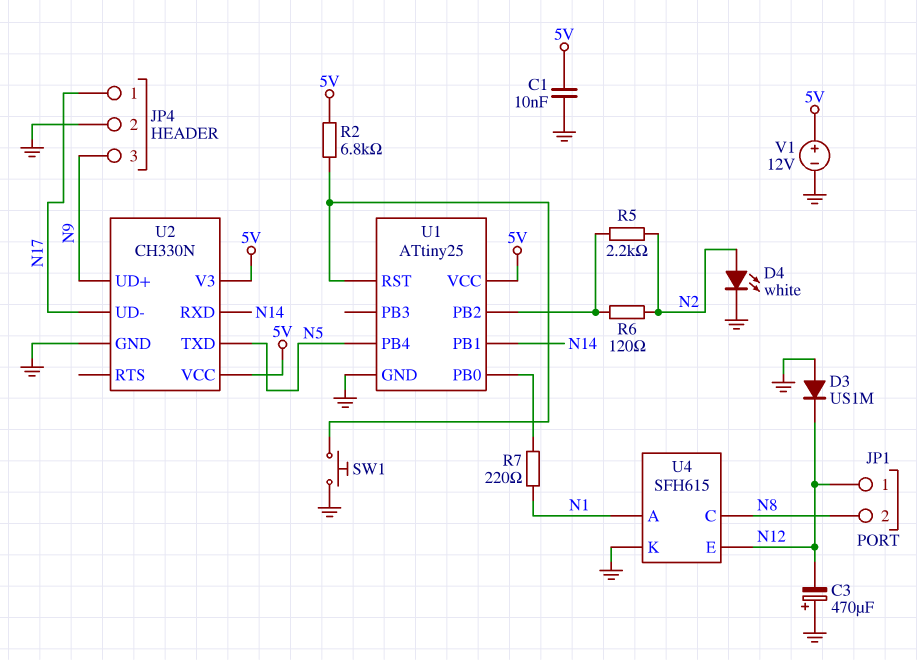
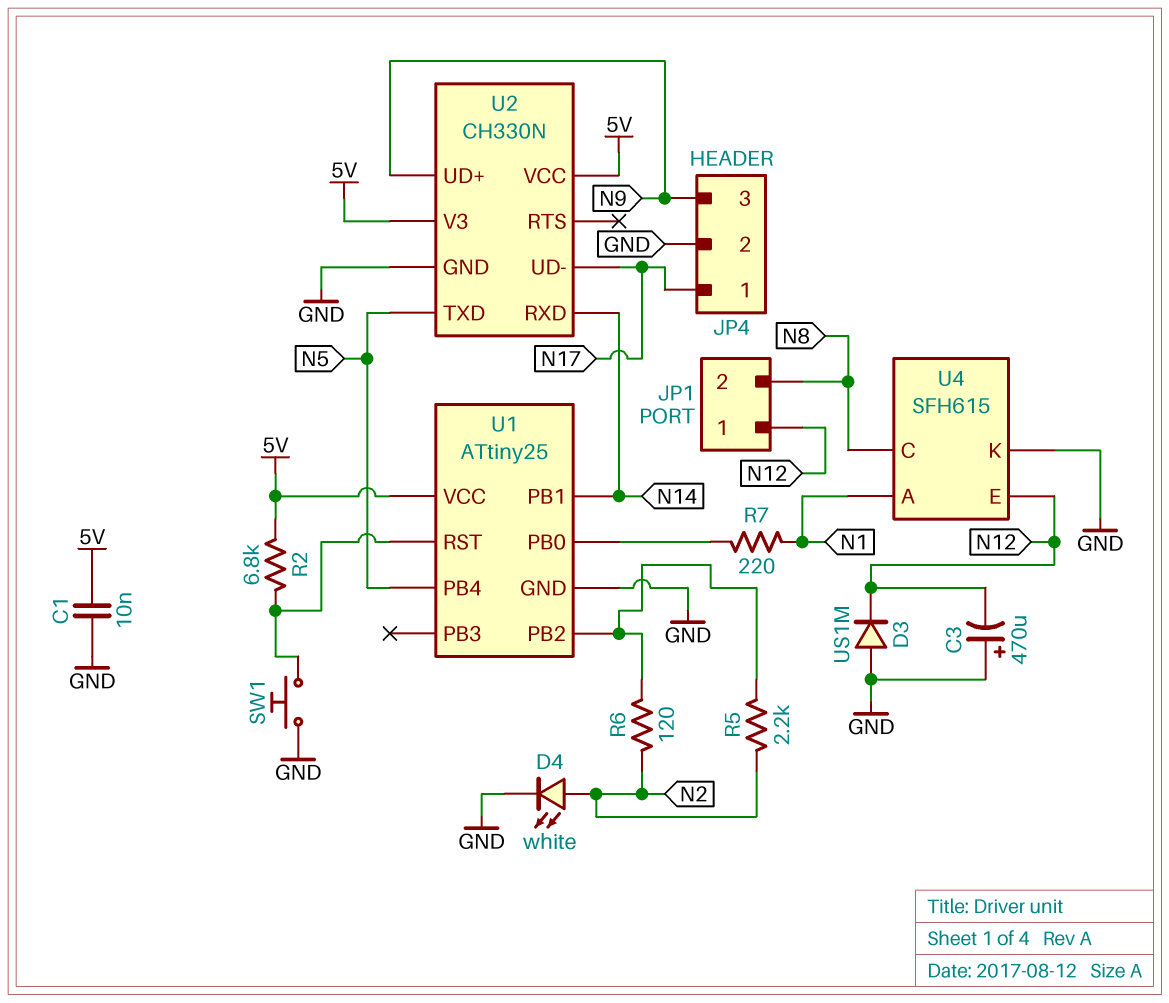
V1: 12V (plus 5V, minus GND) -> none

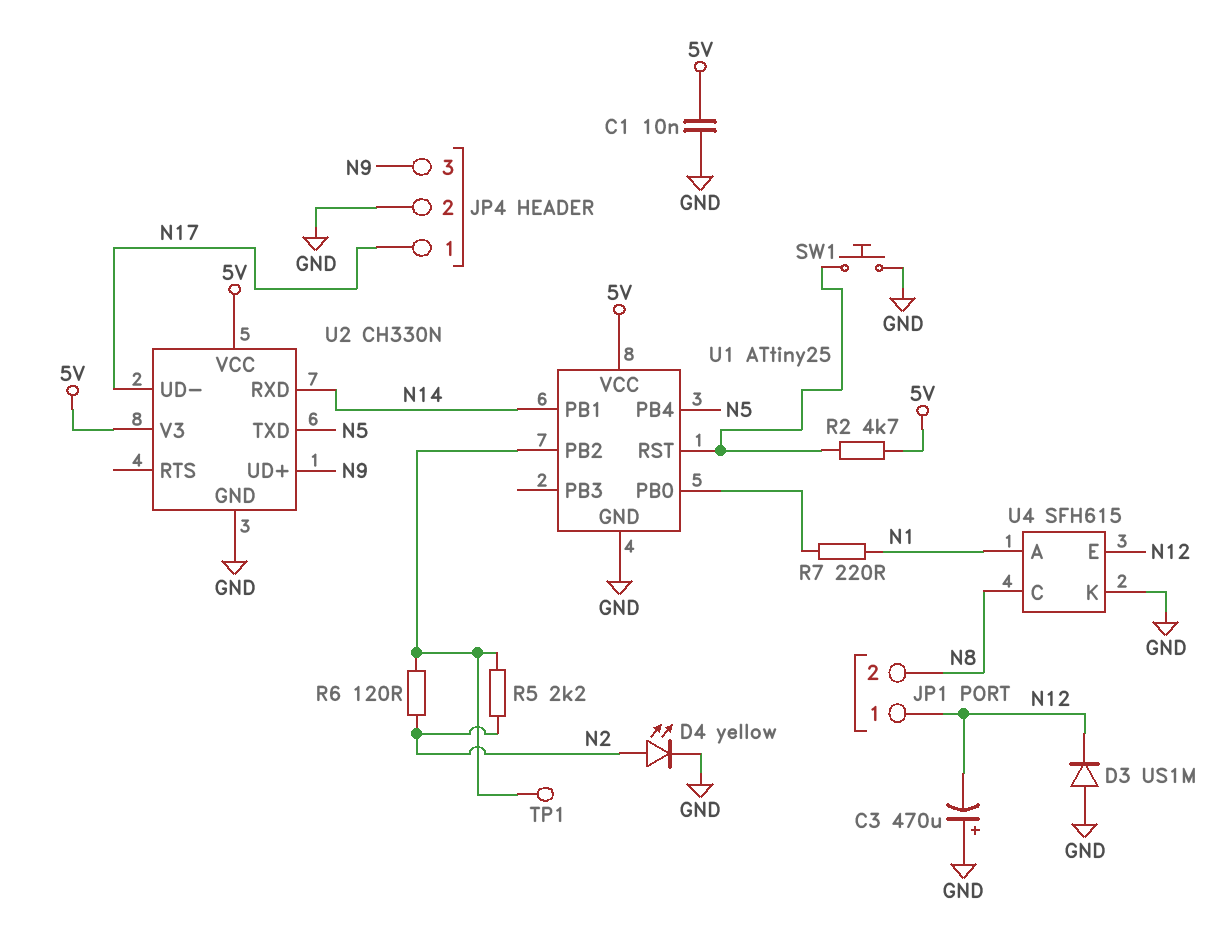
D4: LED white (A N2, K GND) -> LED yellow (A N2, K GND)
R2: 6.8k (5V, U1/RST) -> 4.7k (5V, U1/RST)
TP1: none -> test point (U1/PB2)

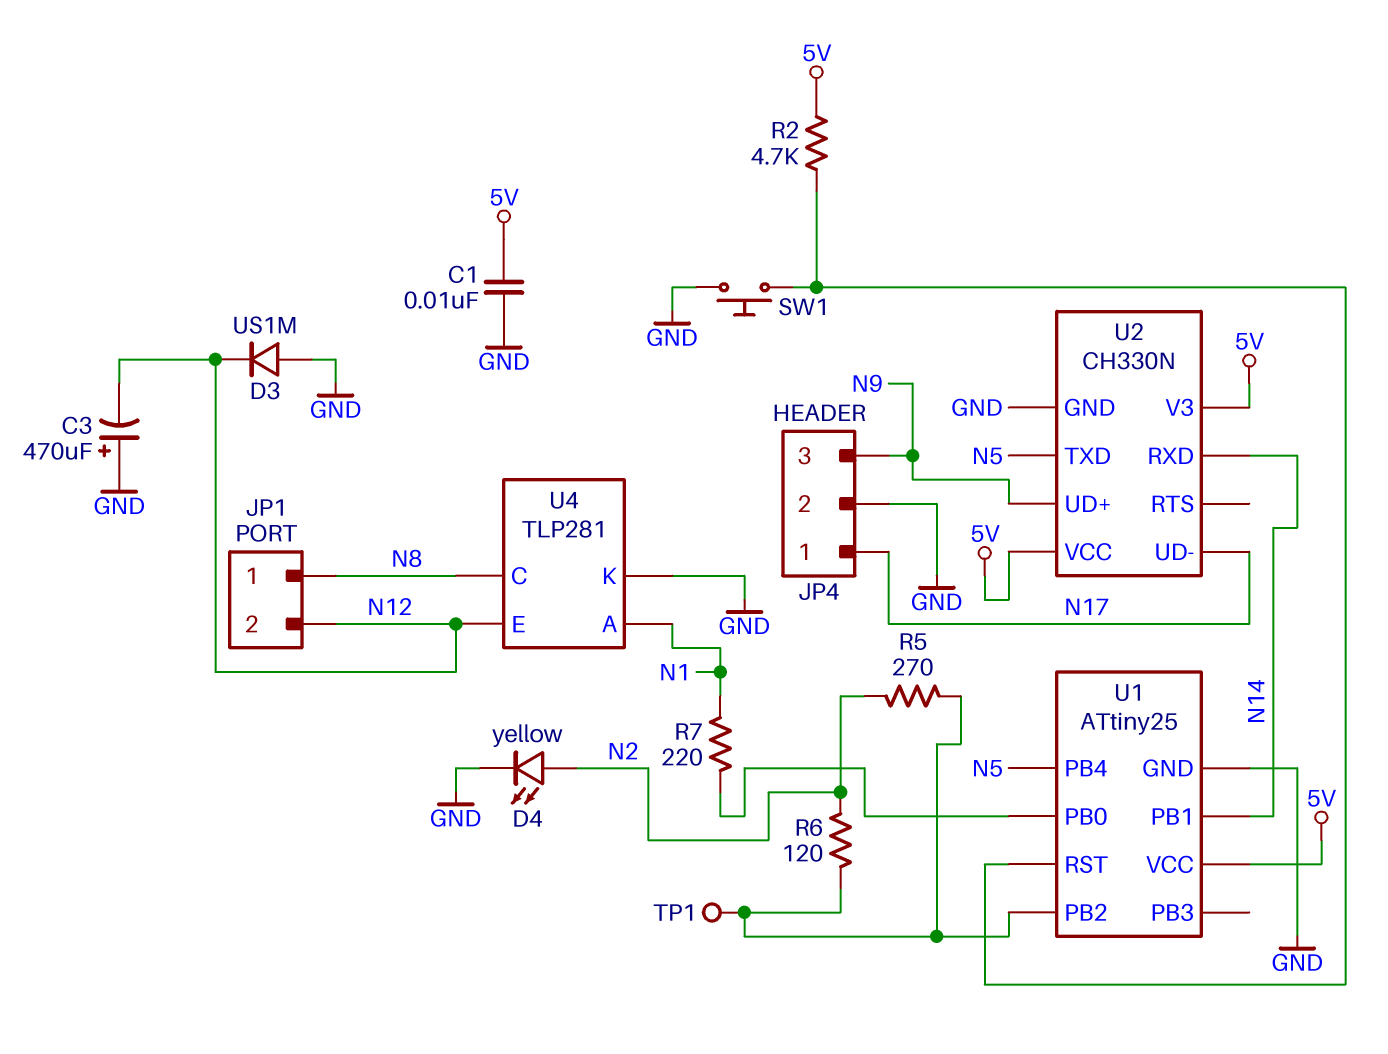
JP1 pin 1: N12 -> N8
JP1 pin 2: N8 -> N12
R5: 2.2k (N2, U1/PB2) -> 270 (N2, U1/PB2)
U4: SFH615 -> TLP281

